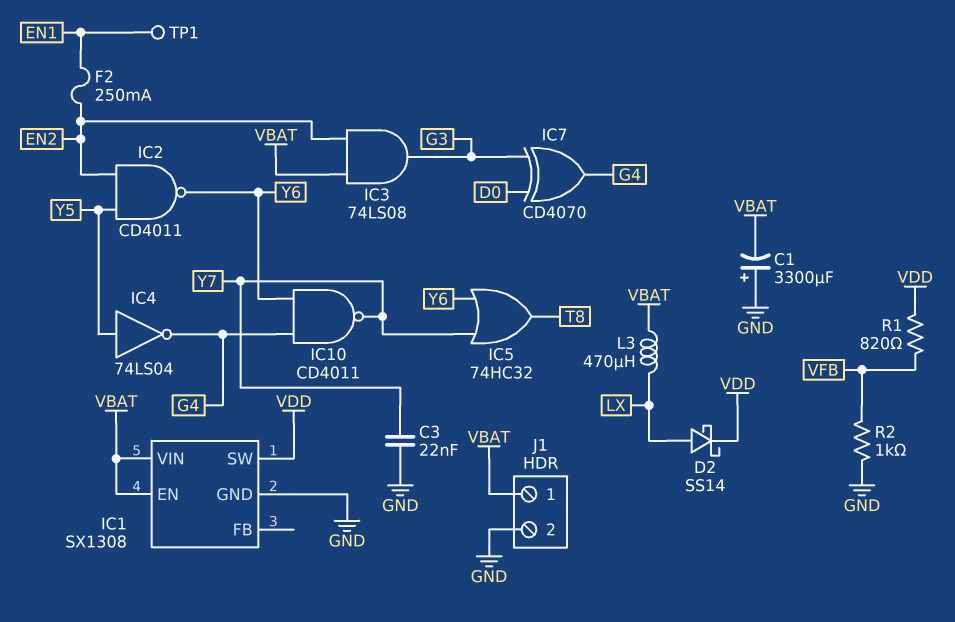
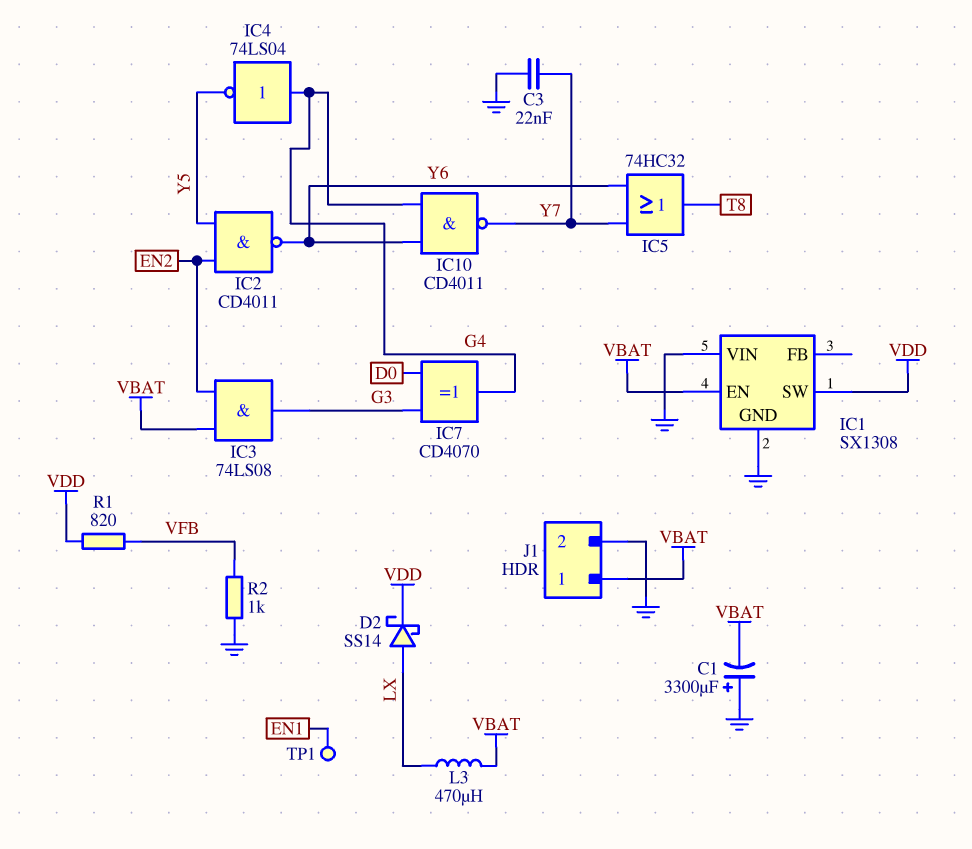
F2: 250mA (EN1, EN2) -> none
IC1 pin VIN: VBAT -> GND
IC4: NOT 74LS04 (in Y5, out G4) -> NOT 74LS04 (in G4, out Y5)

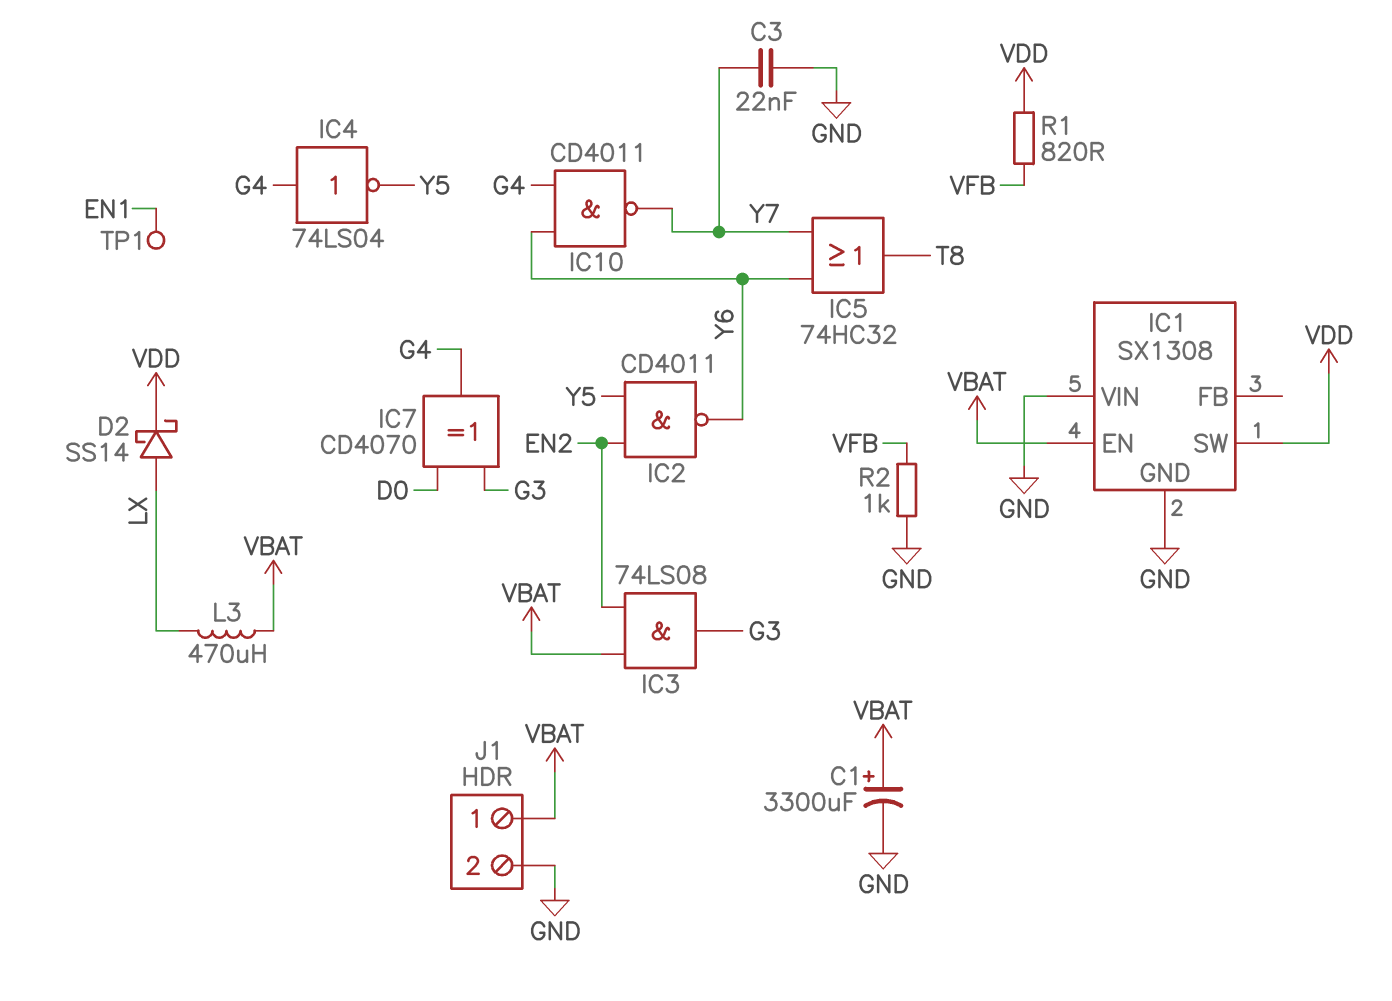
C1: 3300uF (plus GND, minus VBAT) -> 3300uF (plus VBAT, minus GND)

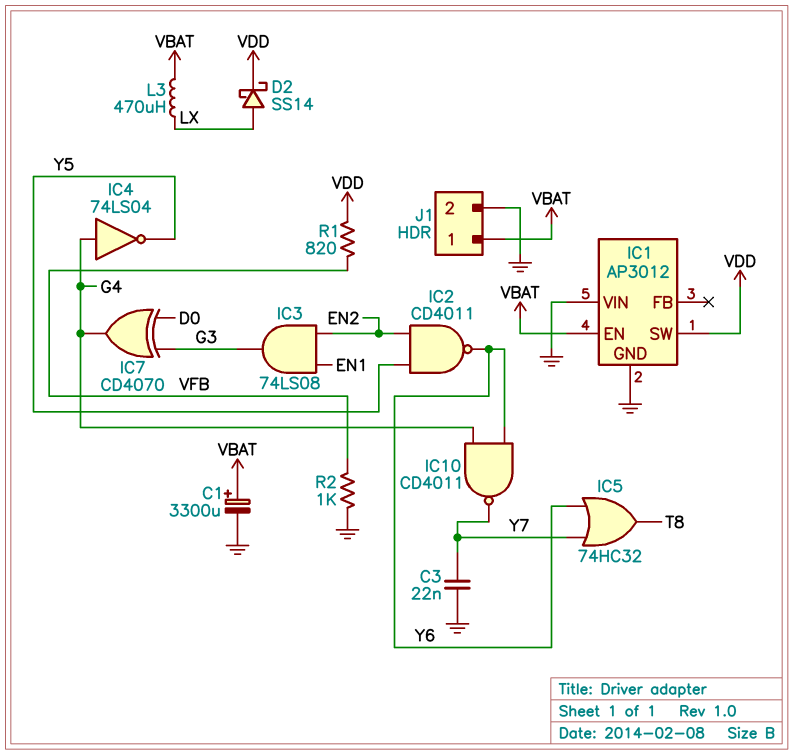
IC1: SX1308 -> AP3012
IC3: AND 74LS08 (in EN2, in VBAT, out G3) -> AND 74LS08 (in EN1, in EN2, out G3)
TP1: test point (EN1) -> none

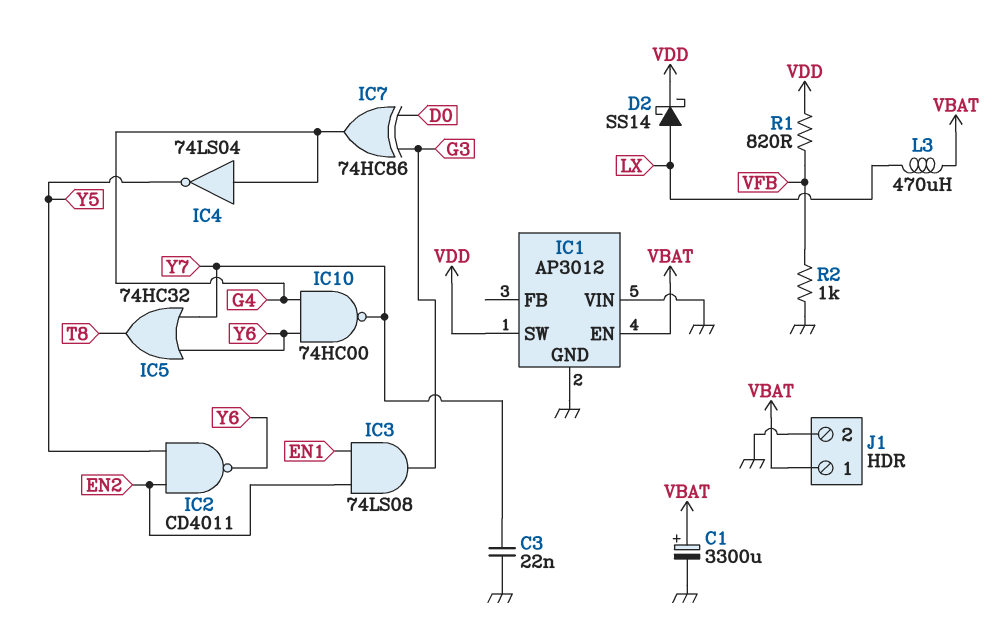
IC7: XOR CD4070 (in D0, in G3, out G4) -> XOR 74HC86 (in D0, in G3, out G4)
IC10: NAND CD4011 (in G4, in Y6, out Y7) -> NAND 74HC00 (in G4, in Y6, out Y7)

